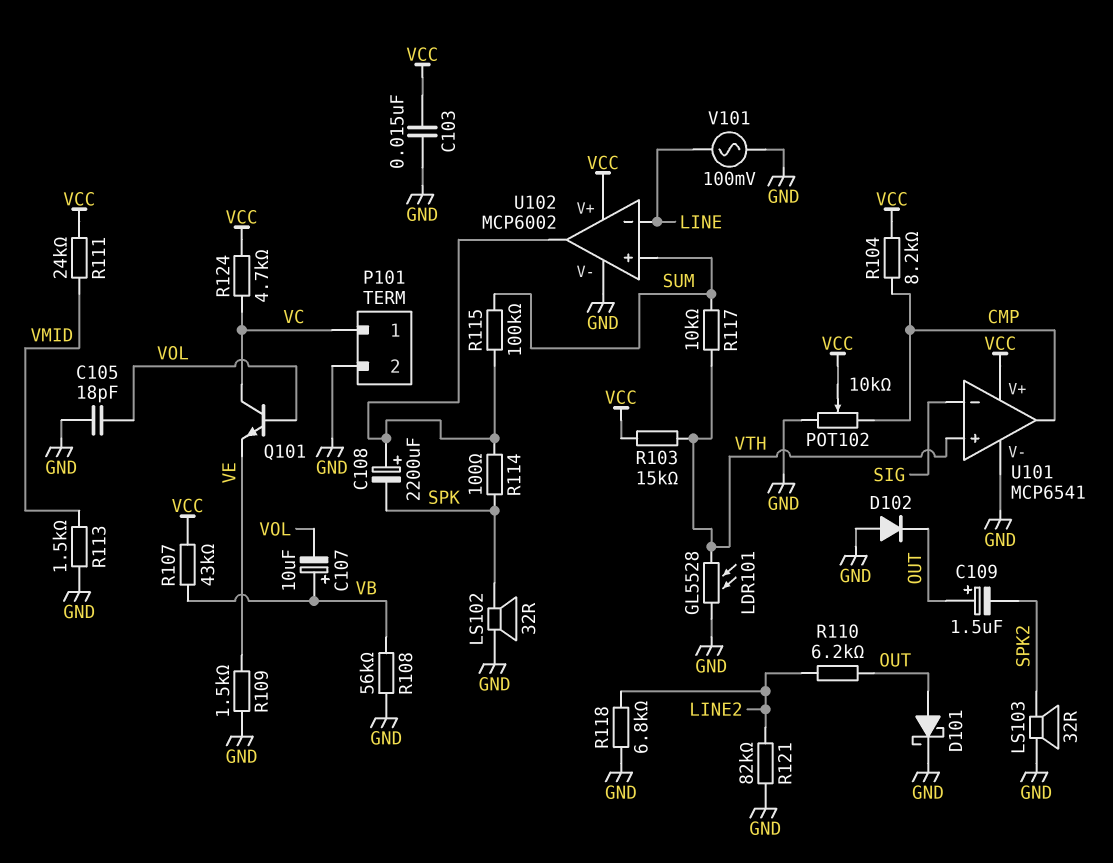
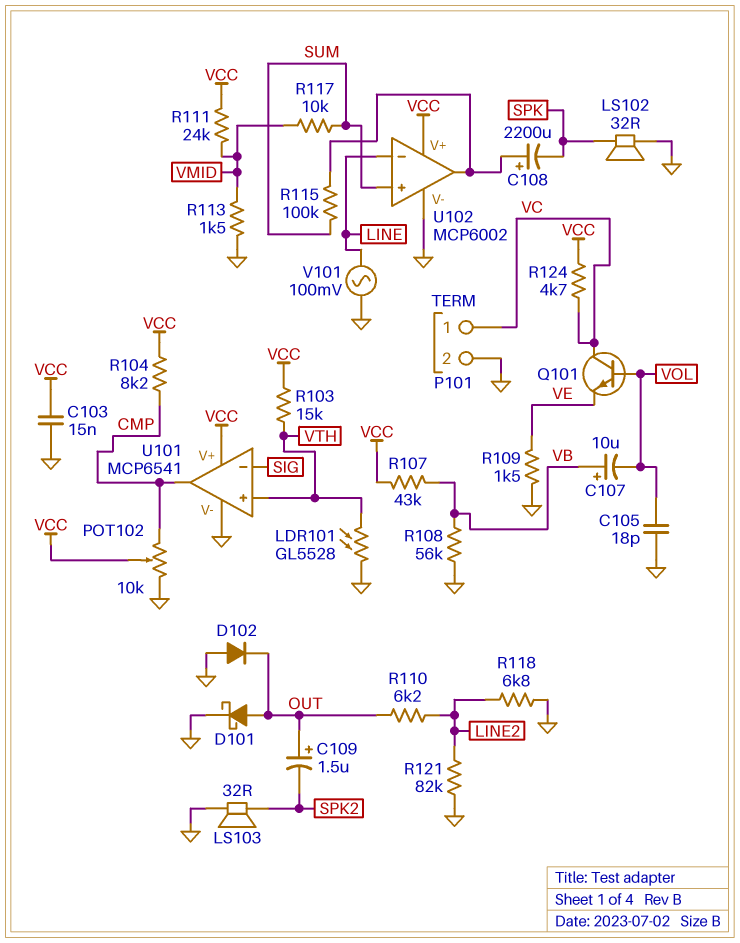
R114: 100 (SPK, U102/out) -> none
R117: 10k (SUM, VTH) -> 10k (SUM, VMID)

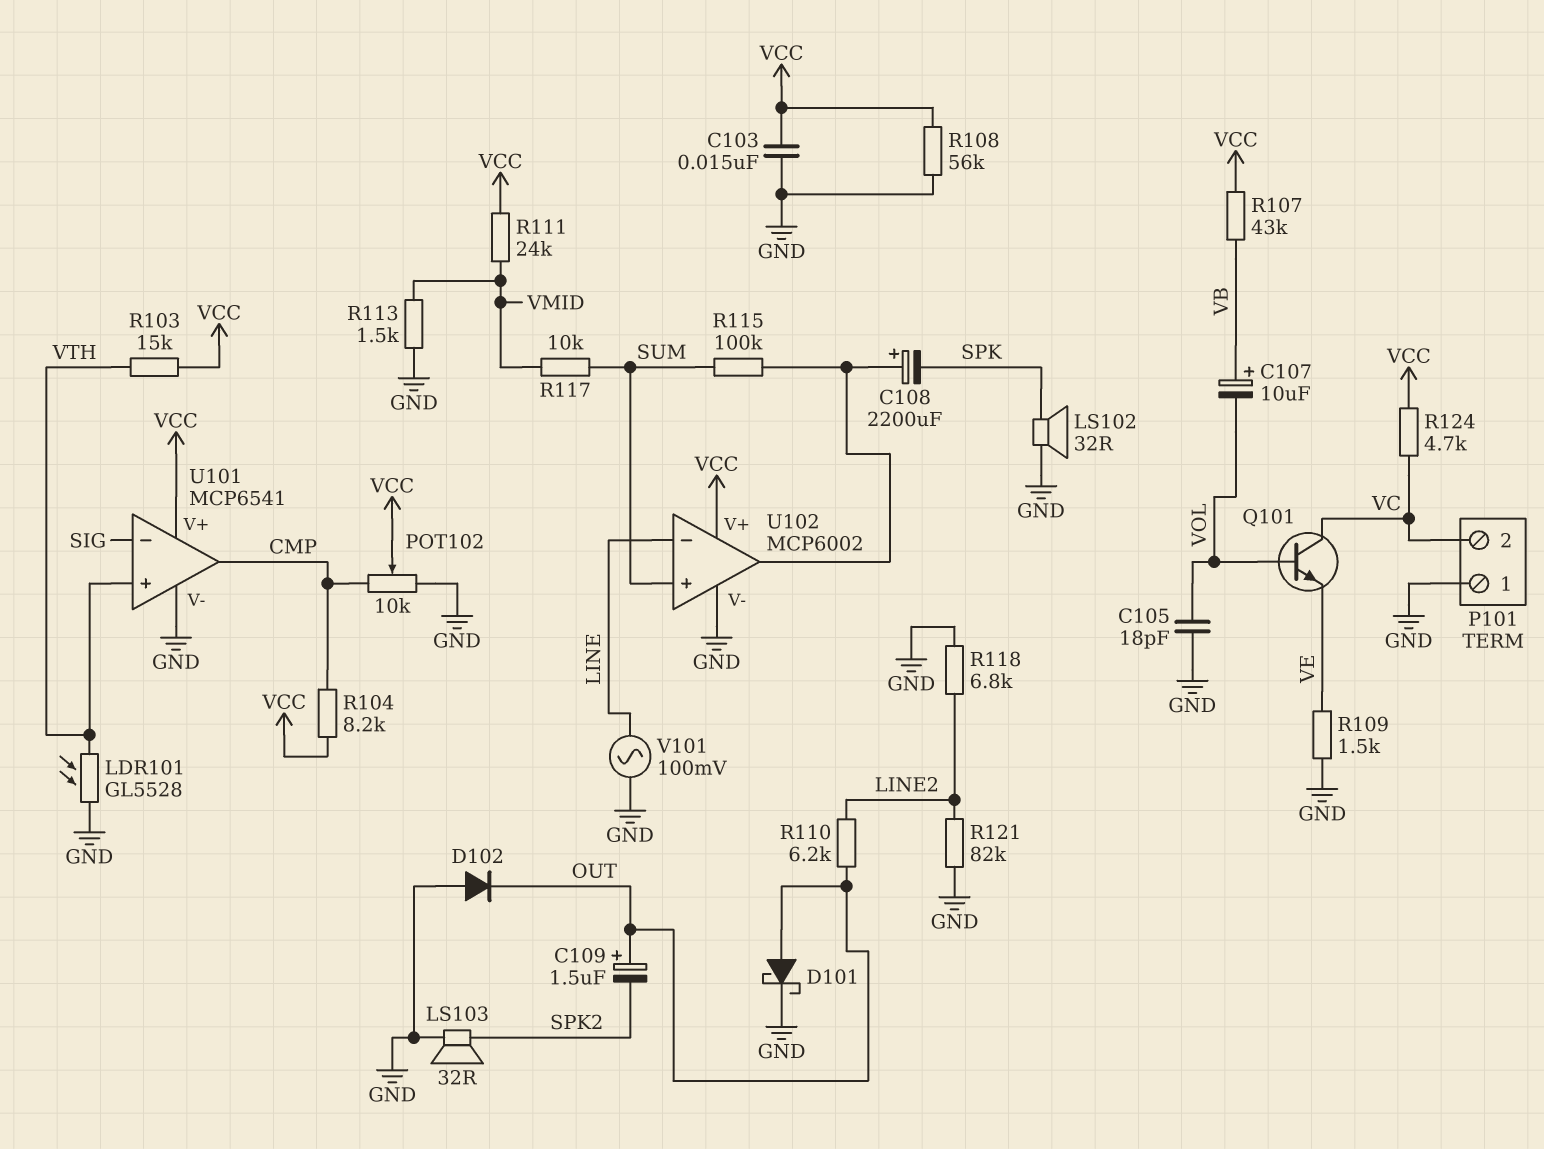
P101 pin 1: VC -> GND
P101 pin 2: GND -> VC
R108: 56k (GND, VB) -> 56k (GND, VCC)

